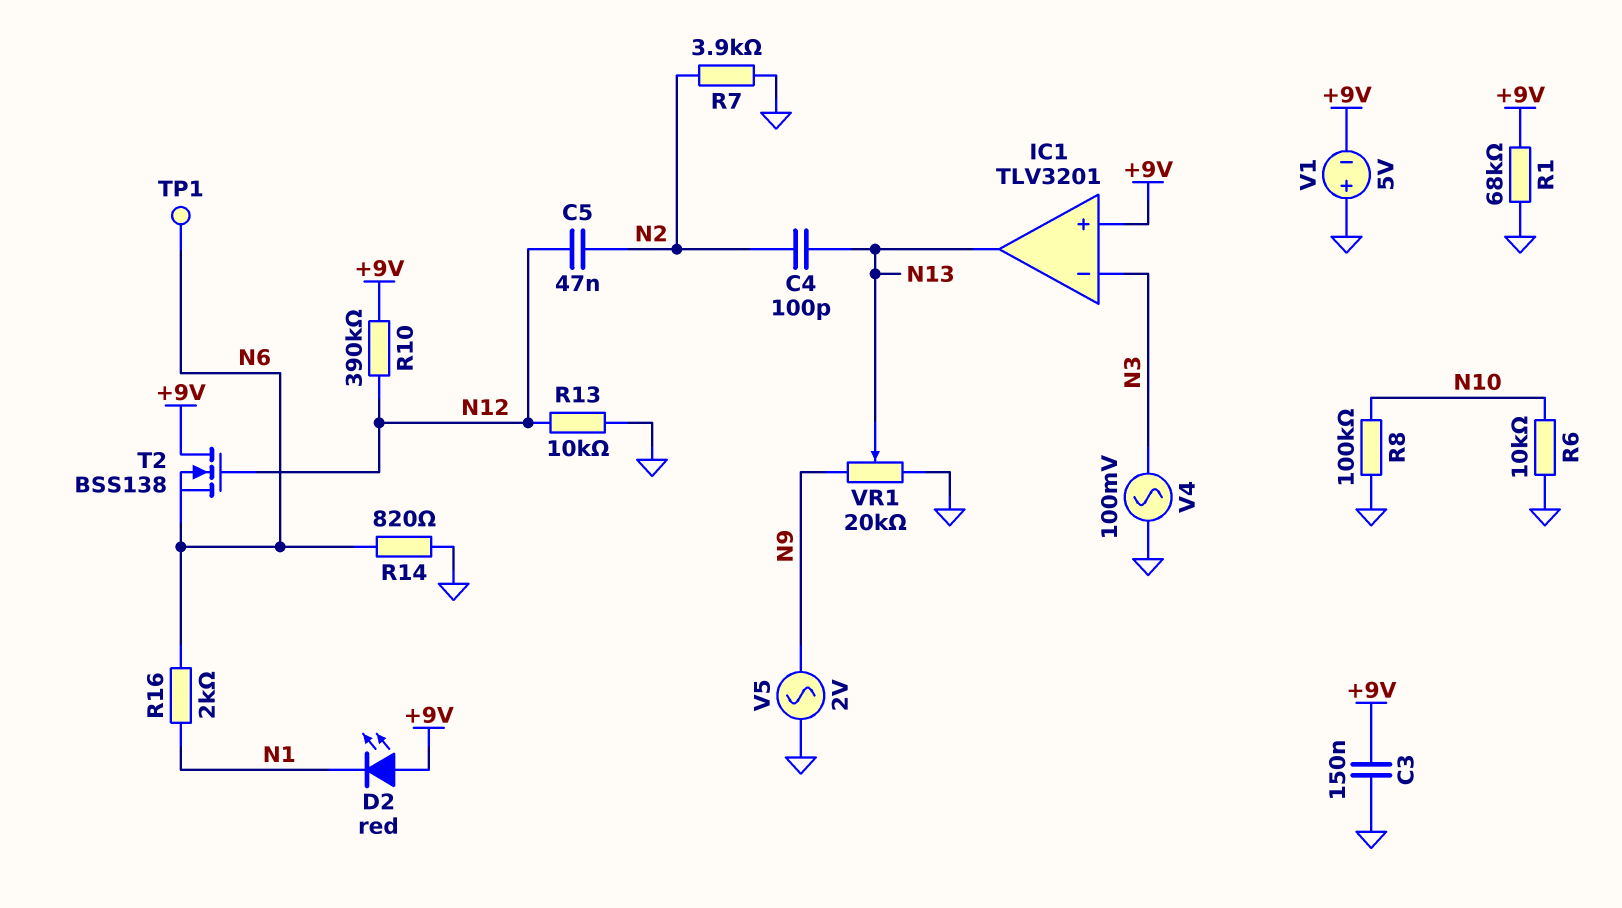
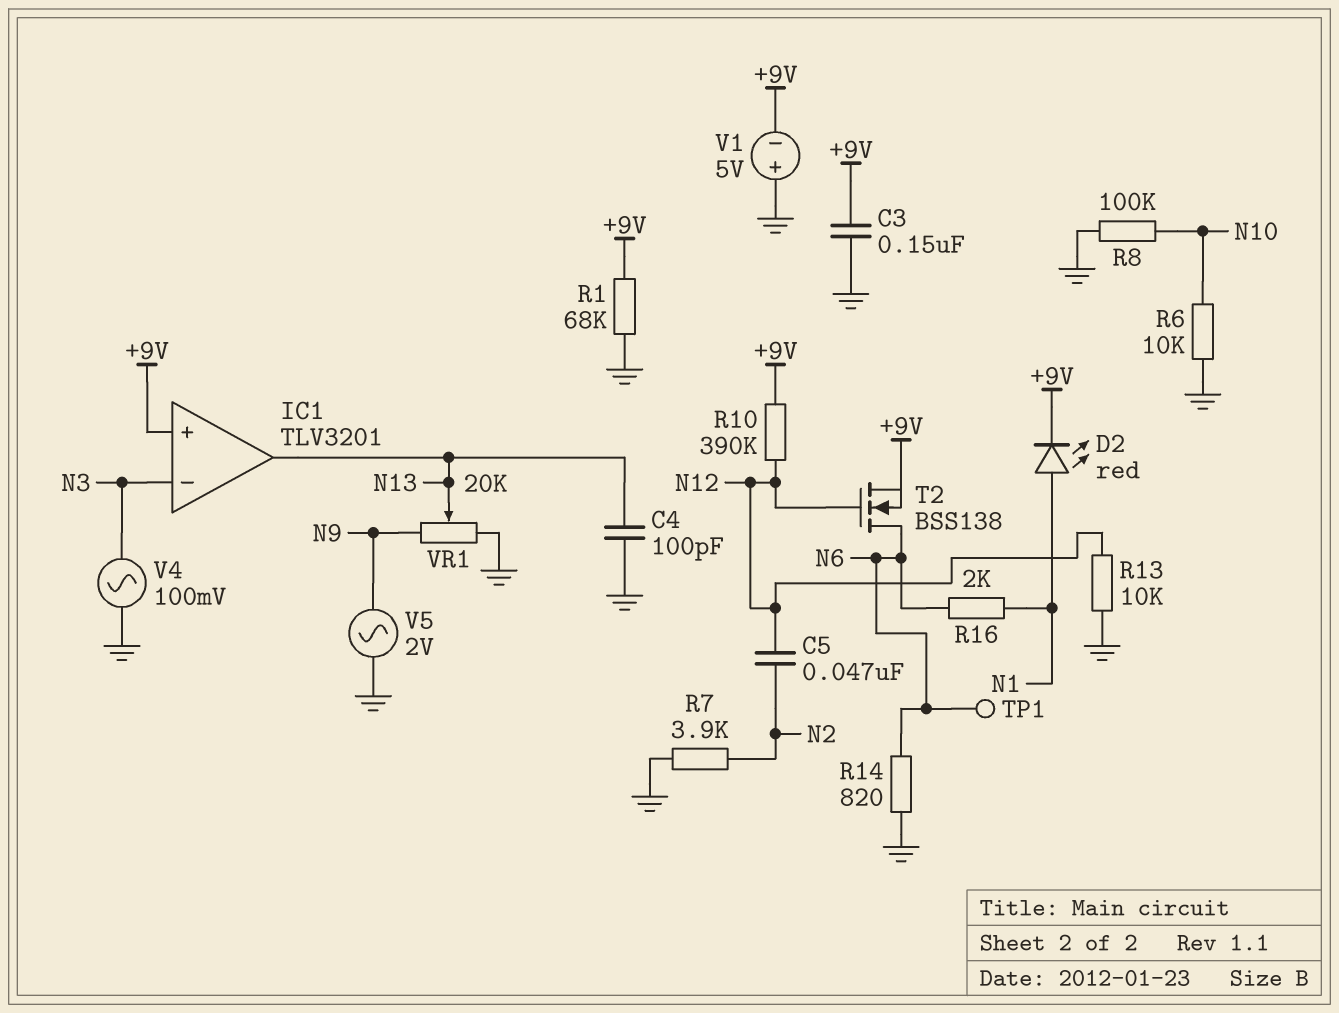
C4: 100pF (N2, N13) -> 100pF (GND, N13)
D2: LED red (A +9V, K N1) -> LED red (A N1, K +9V)
T2: NMOS BSS138 (G N12, D +9V, S N6) -> NMOS BSS138 (G N12, D N6, S +9V)

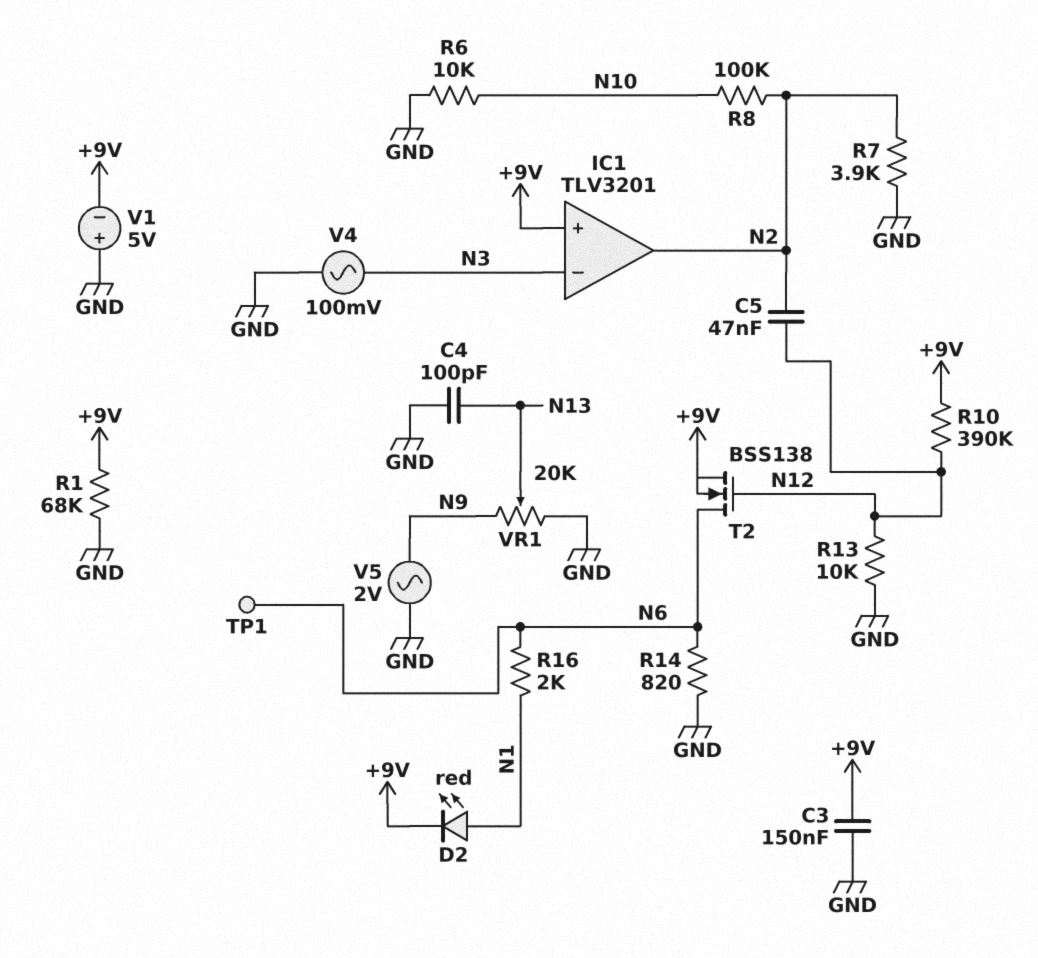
IC1 pin out: N13 -> N2
R8: 100k (GND, N10) -> 100k (N2, N10)

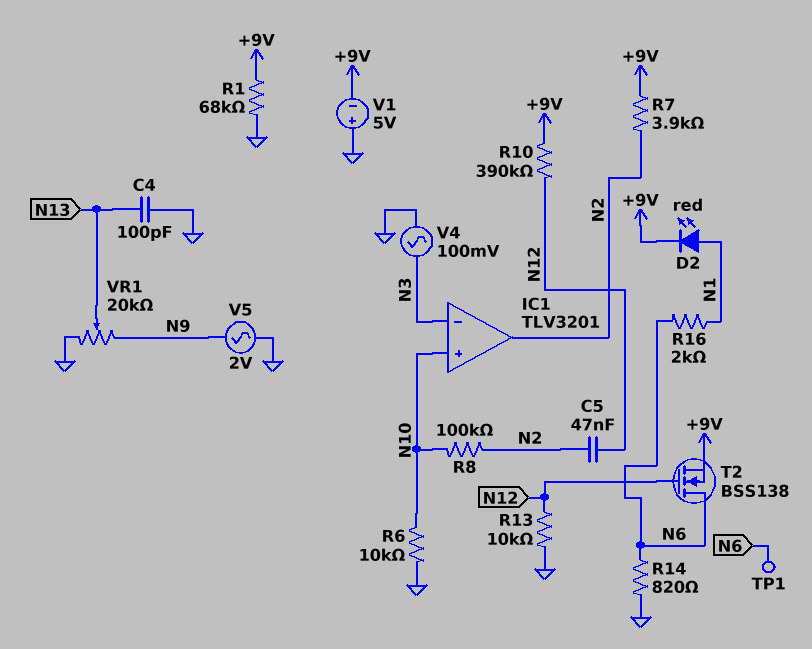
C3: 150nF (+9V, GND) -> none
IC1 pin in+: +9V -> N10
R7: 3.9k (GND, N2) -> 3.9k (+9V, N2)

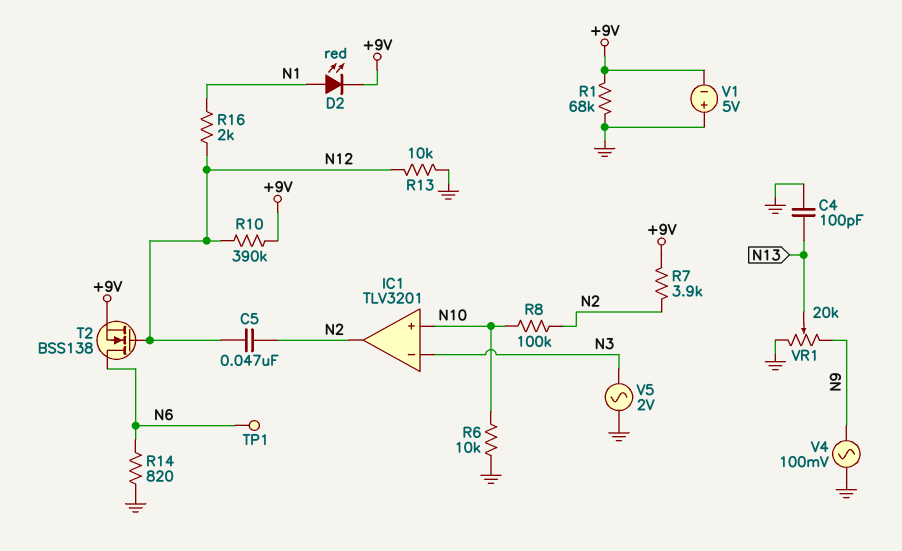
R16: 2k (N1, N6) -> 2k (N1, N12)
V4: AC 100mV (GND, N3) -> AC 100mV (GND, N9)
V5: AC 2V (GND, N9) -> AC 2V (GND, N3)

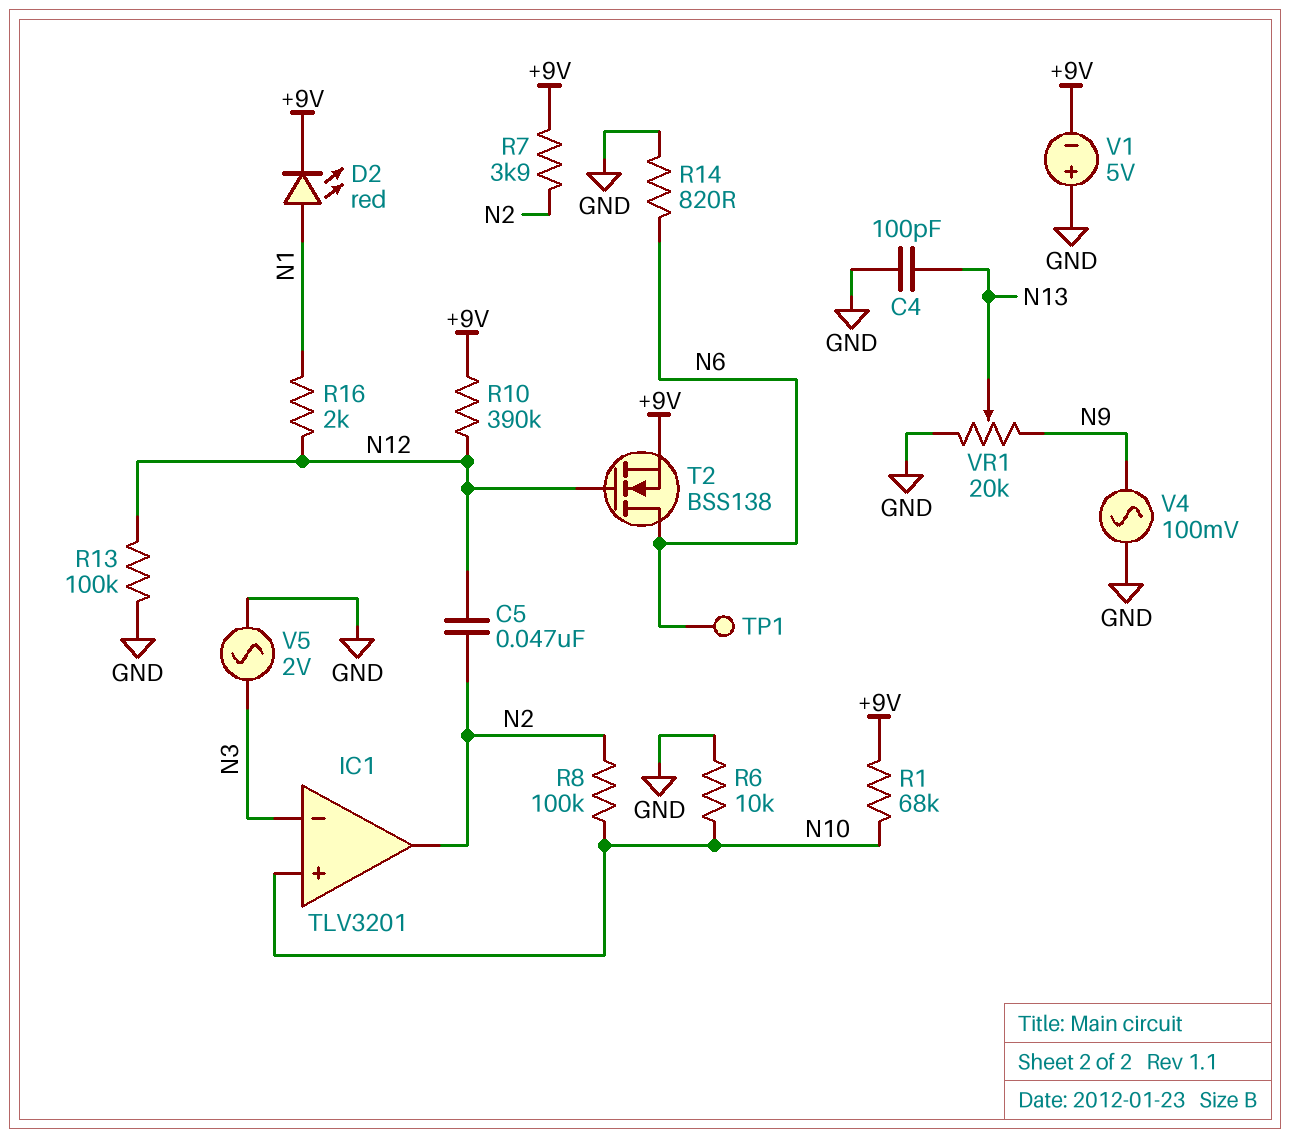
R1: 68k (+9V, GND) -> 68k (+9V, N10)
R13: 10k (GND, N12) -> 100k (GND, N12)

